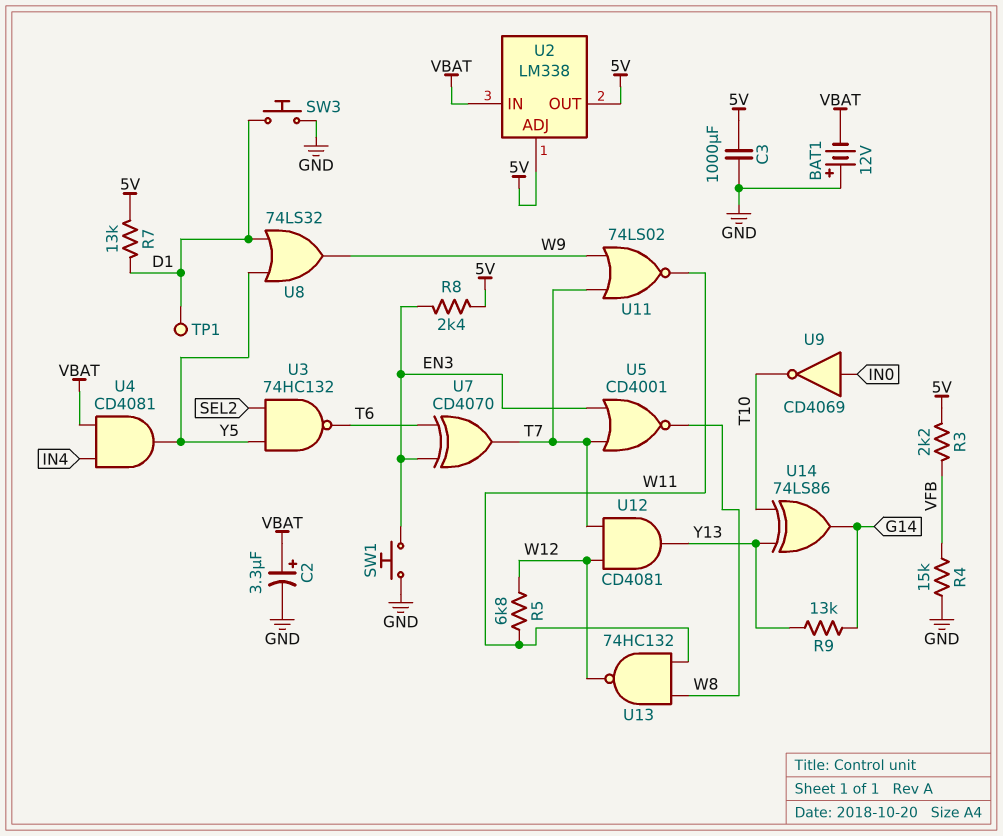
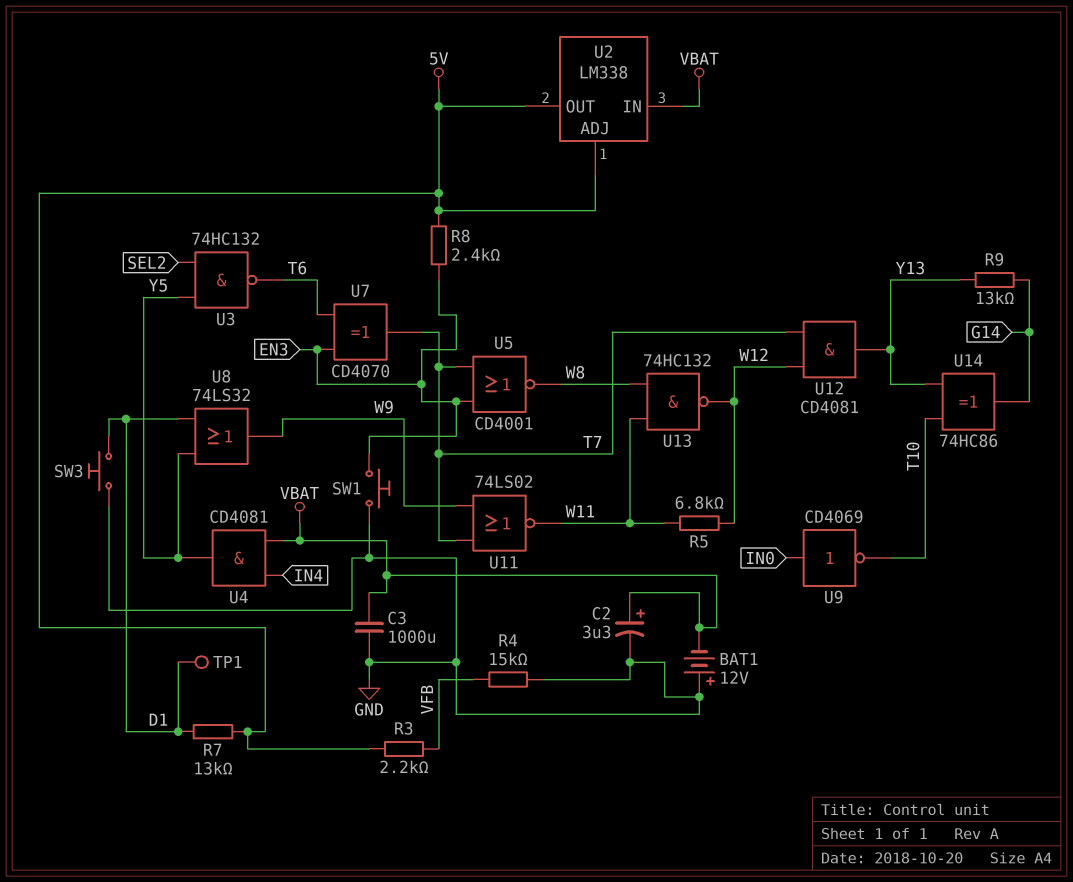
C3: 1000uF (5V, GND) -> 1000uF (GND, VBAT)
U14: XOR 74LS86 (in T10, in Y13, out G14) -> XOR 74HC86 (in T10, in Y13, out G14)

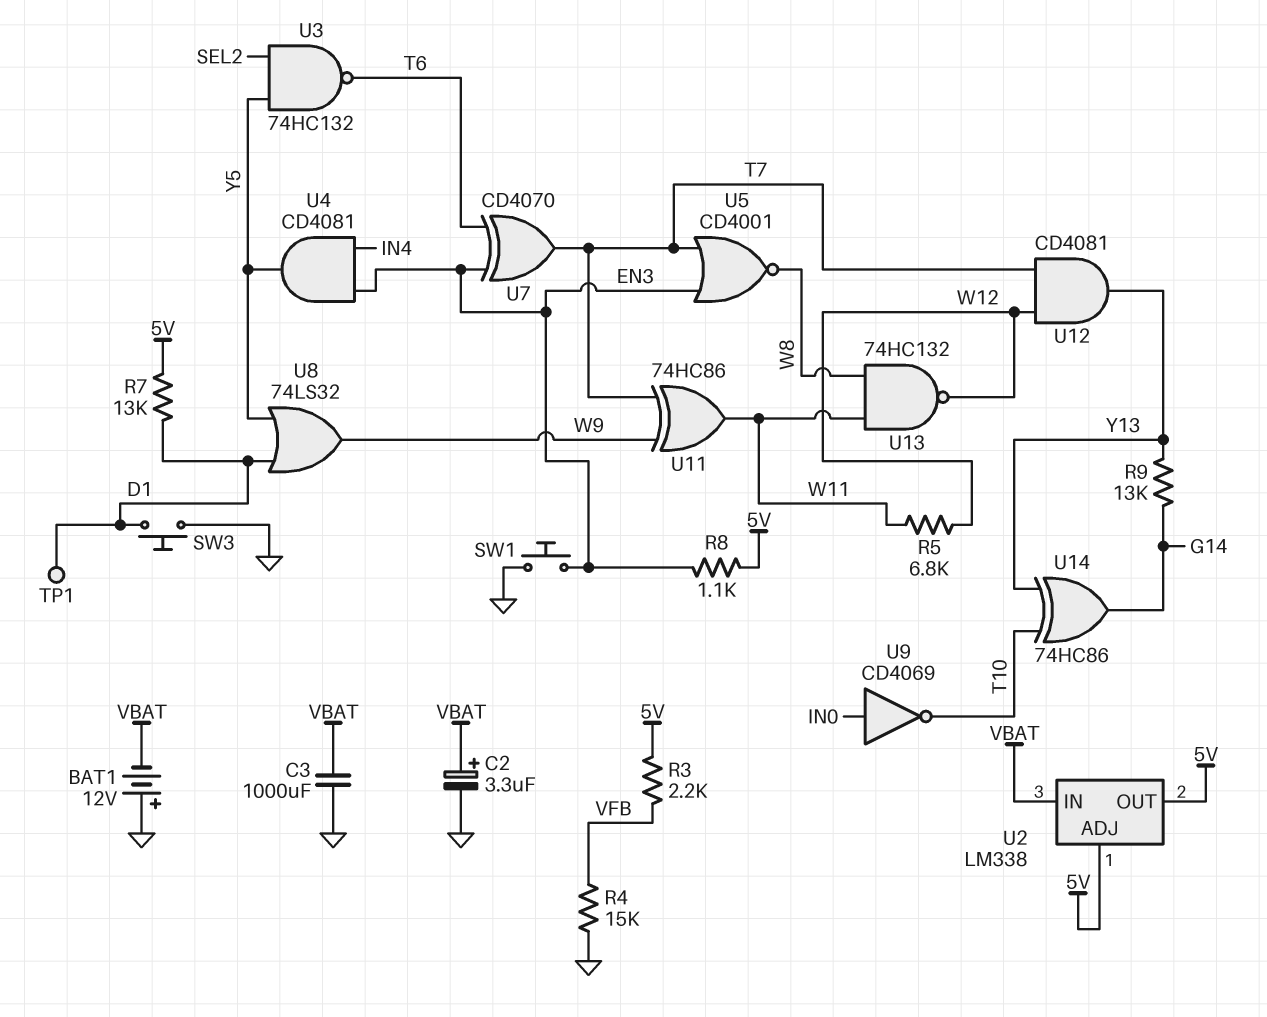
R8: 2.4k (5V, EN3) -> 1.1k (5V, EN3)
U4: AND CD4081 (in IN4, in VBAT, out Y5) -> AND CD4081 (in EN3, in IN4, out Y5)
U11: NOR 74LS02 (in T7, in W9, out W11) -> XOR 74HC86 (in T7, in W9, out W11)

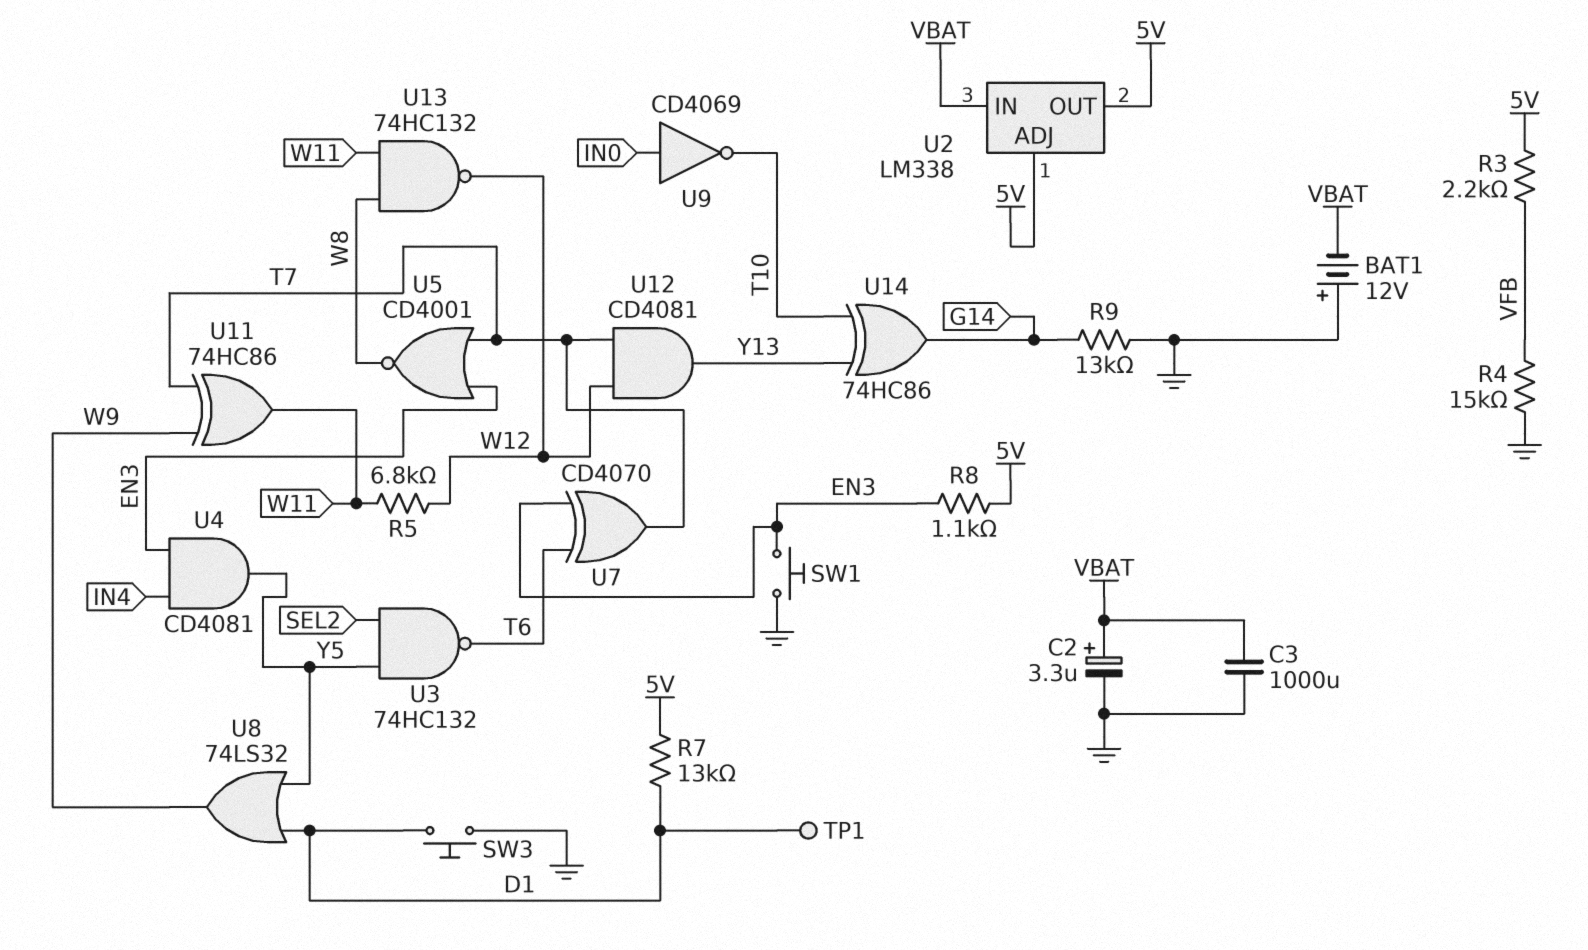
R9: 13k (G14, Y13) -> 13k (G14, GND)

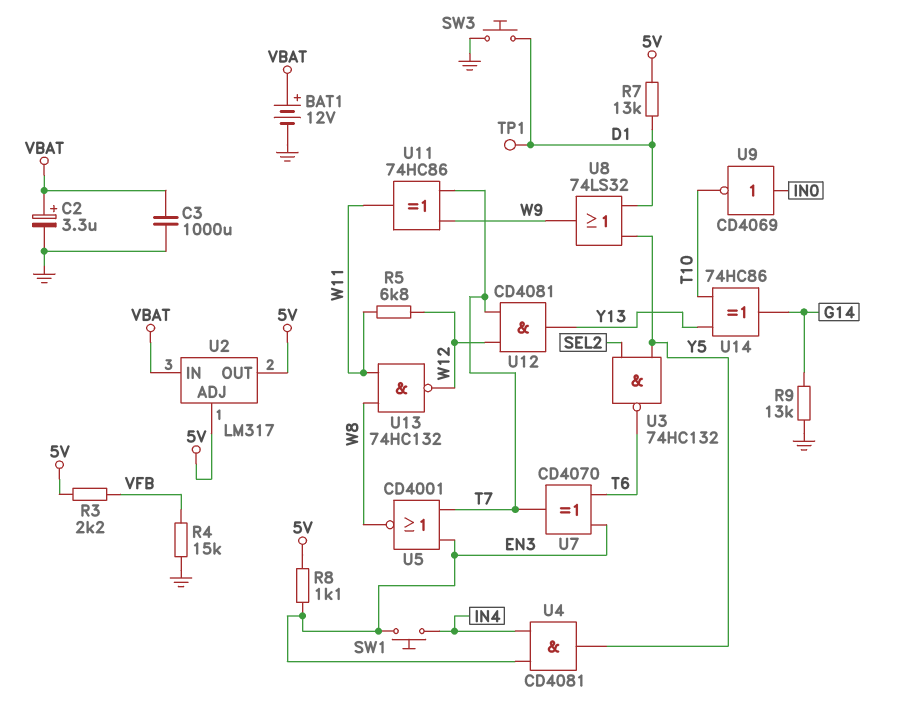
BAT1: 12V (plus GND, minus VBAT) -> 12V (plus VBAT, minus GND)
SW1: button (EN3, GND) -> button (EN3, IN4)
U2: LM338 -> LM317

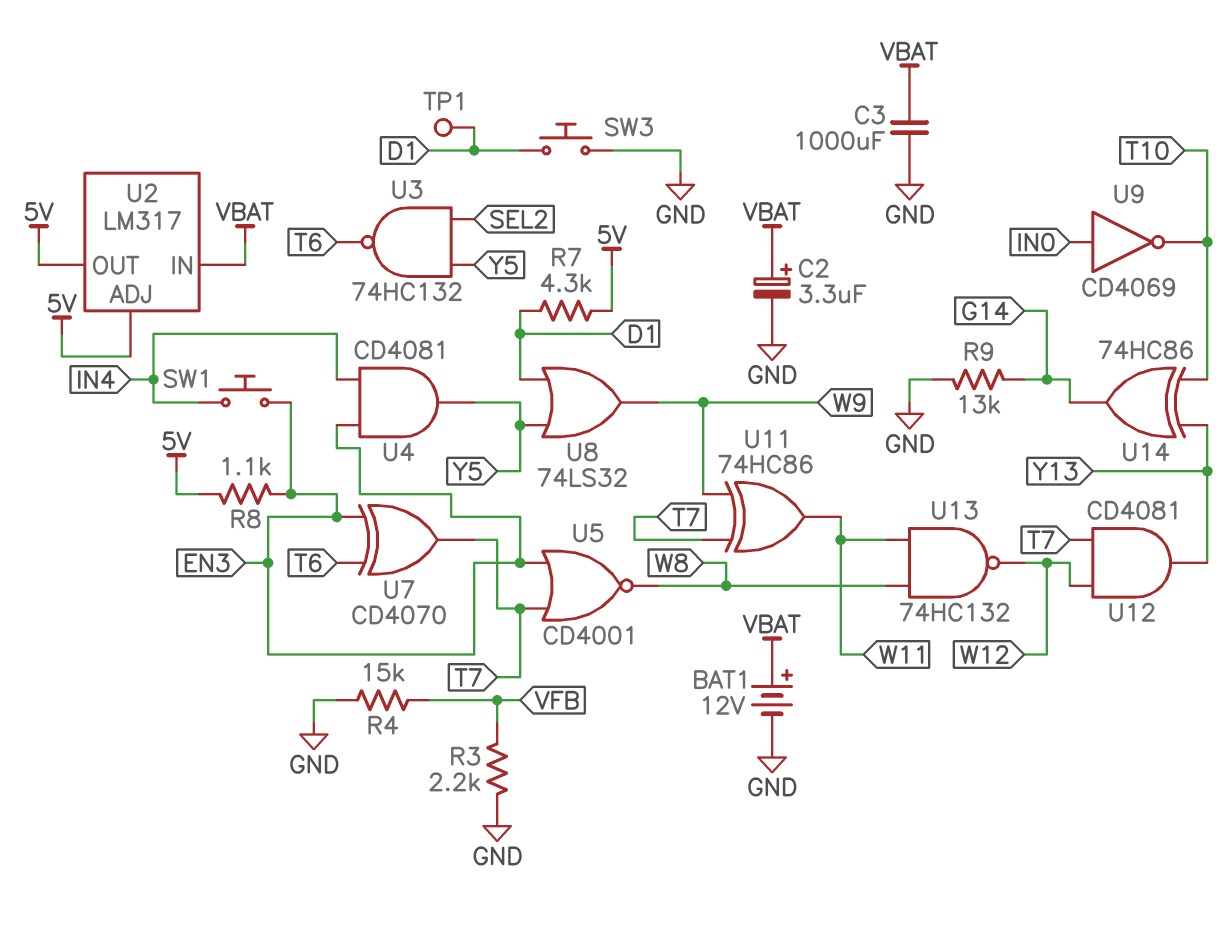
R3: 2.2k (5V, VFB) -> 2.2k (GND, VFB)
R5: 6.8k (W11, W12) -> none
R7: 13k (5V, D1) -> 4.3k (5V, D1)

